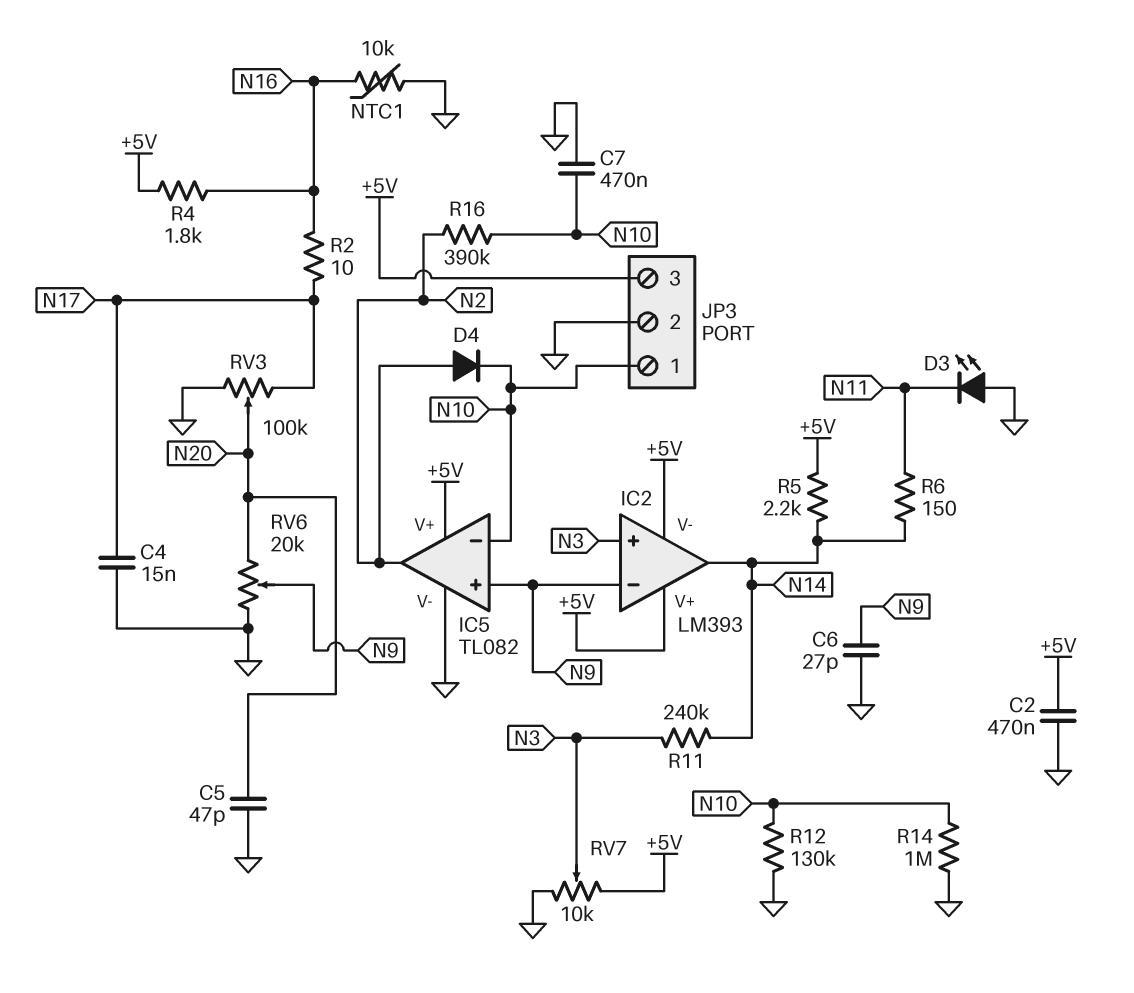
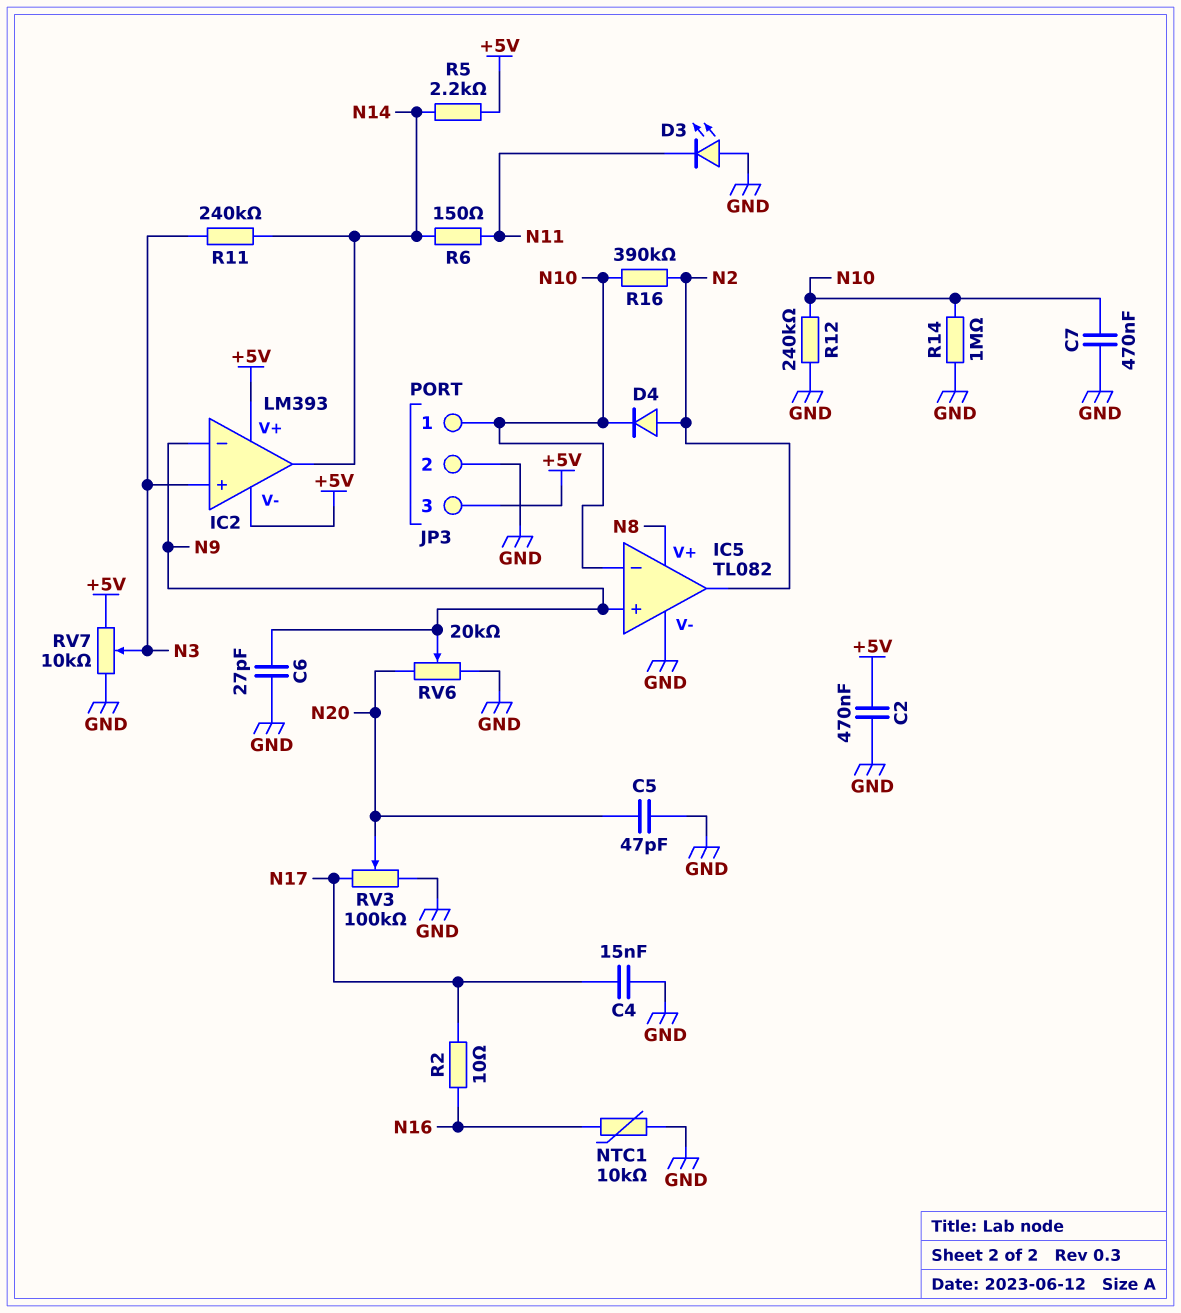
IC5 pin V+: +5V -> N8
R4: 1.8k (+5V, N16) -> none
R12: 130k (GND, N10) -> 240k (GND, N10)

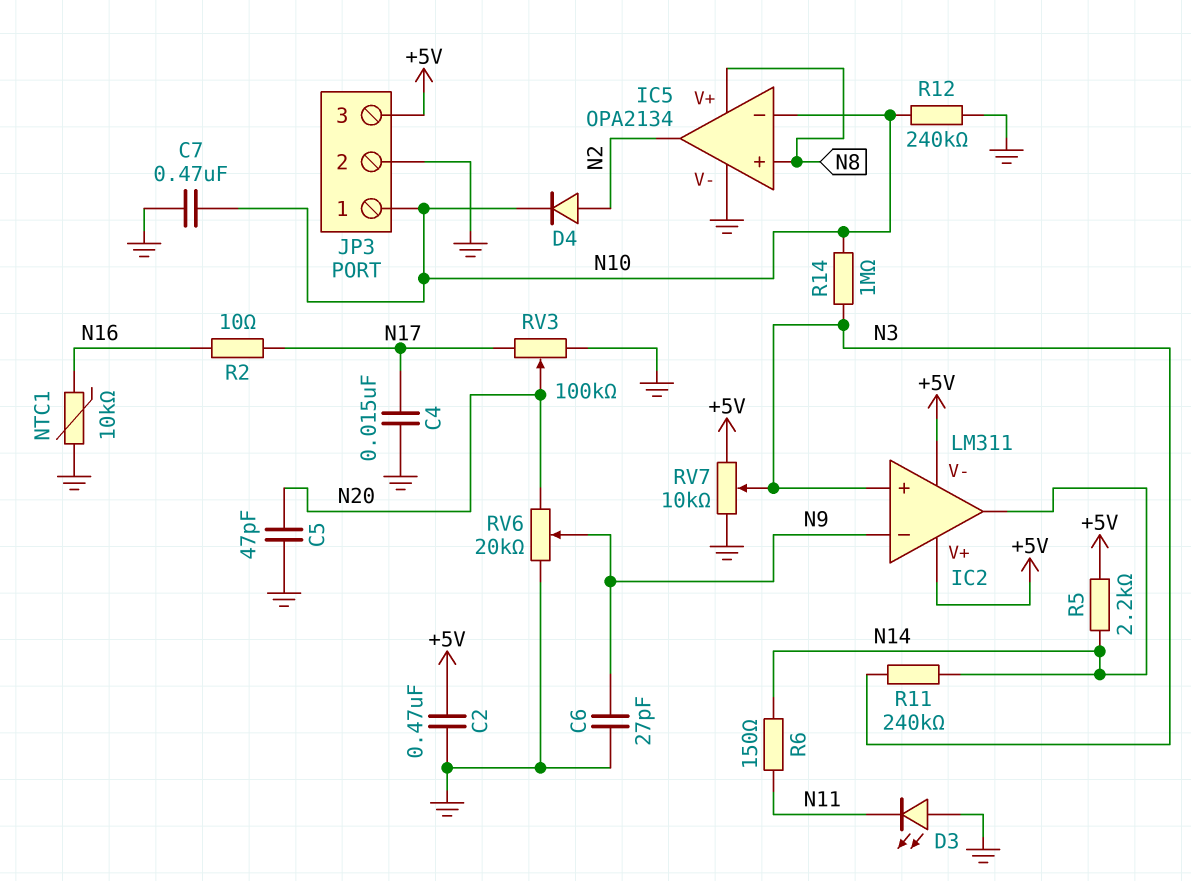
IC2: LM393 -> LM311
IC5: TL082 -> OPA2134
IC5 pin in+: N9 -> N8
R14: 1M (GND, N10) -> 1M (N3, N10)
R16: 390k (N2, N10) -> none

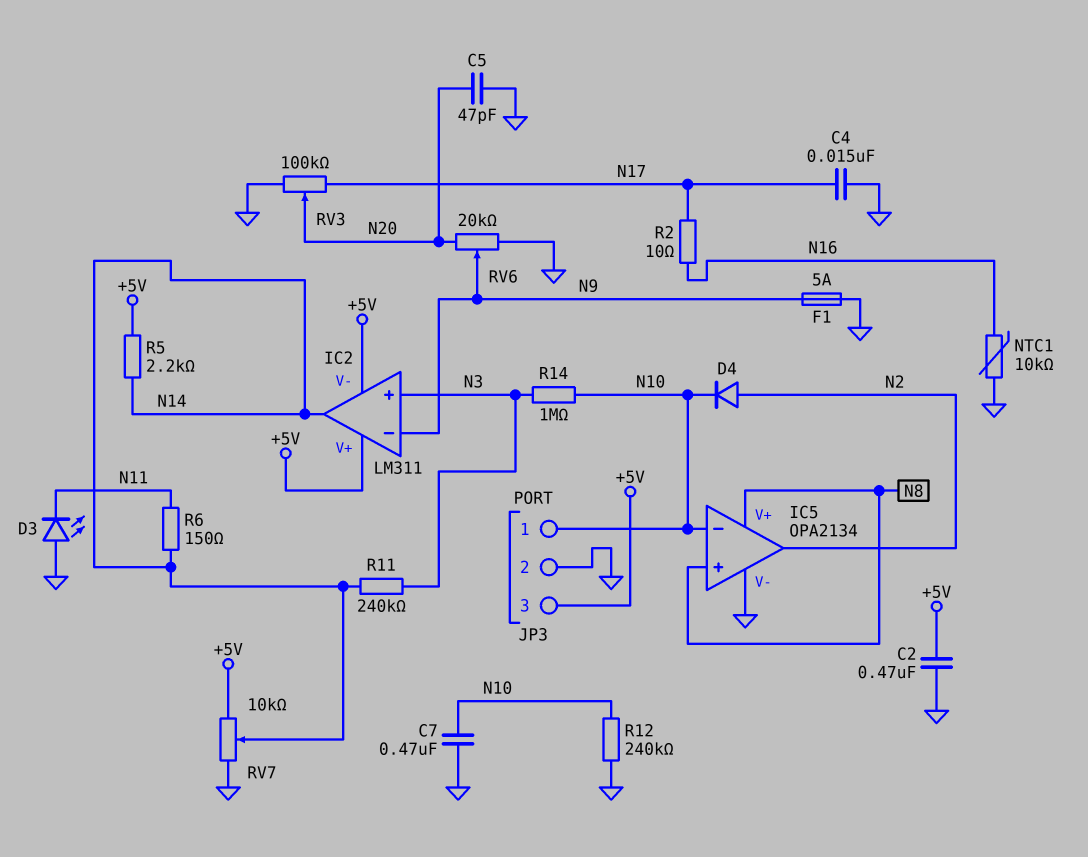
C6: 27pF (GND, N9) -> none
F1: none -> 5A (GND, N9)
RV7: 10k (+5V, GND, wiper N3) -> 10k (+5V, GND, wiper N14)

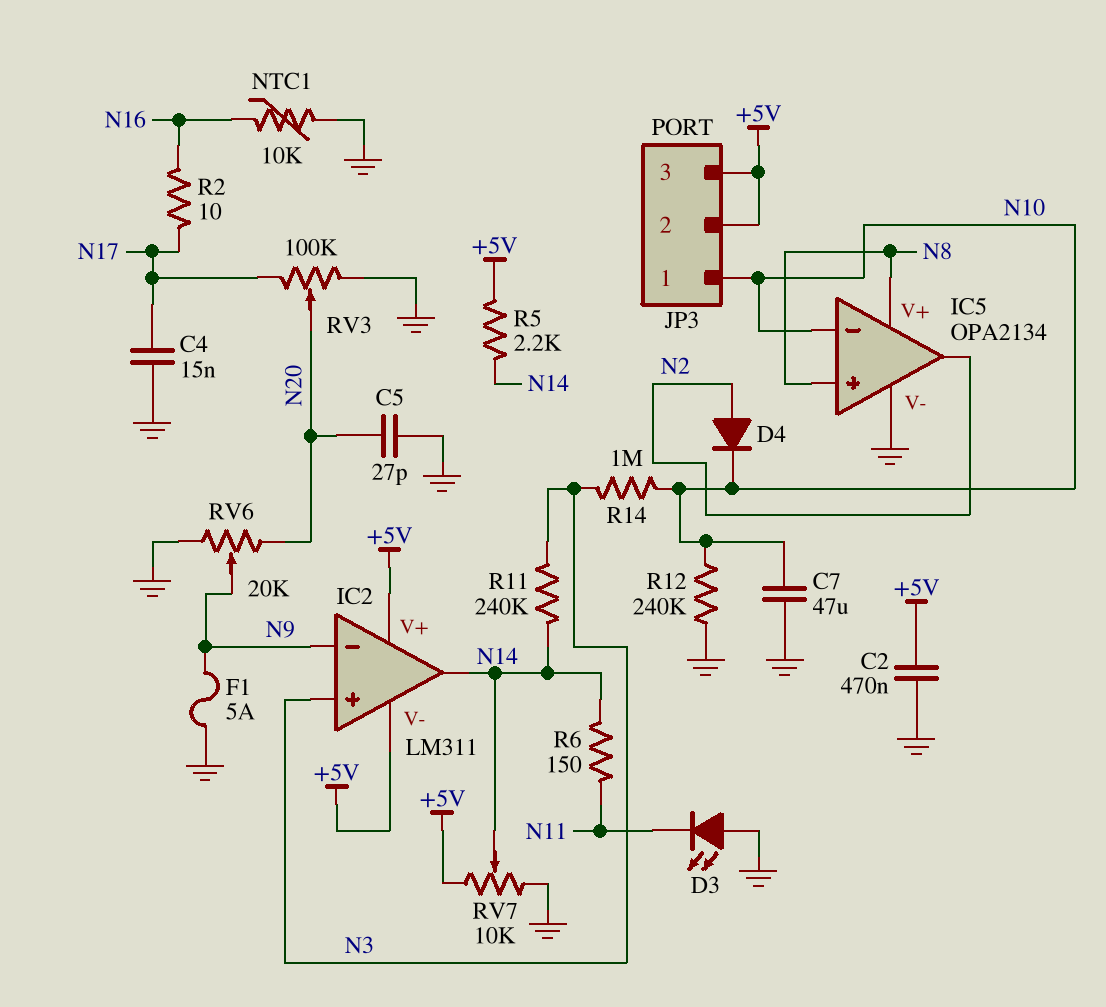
C5: 47pF (GND, N20) -> 27pF (GND, N20)
C7: 470nF (GND, N10) -> 47uF (GND, N10)
JP3 pin 2: GND -> +5V

